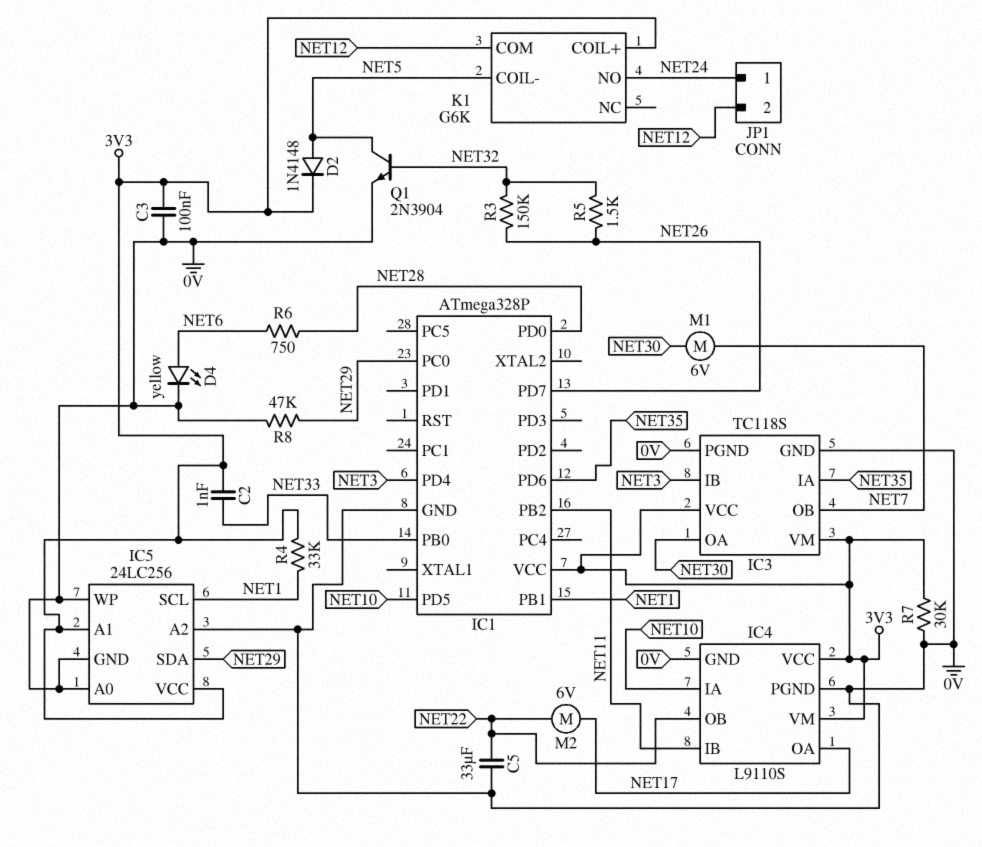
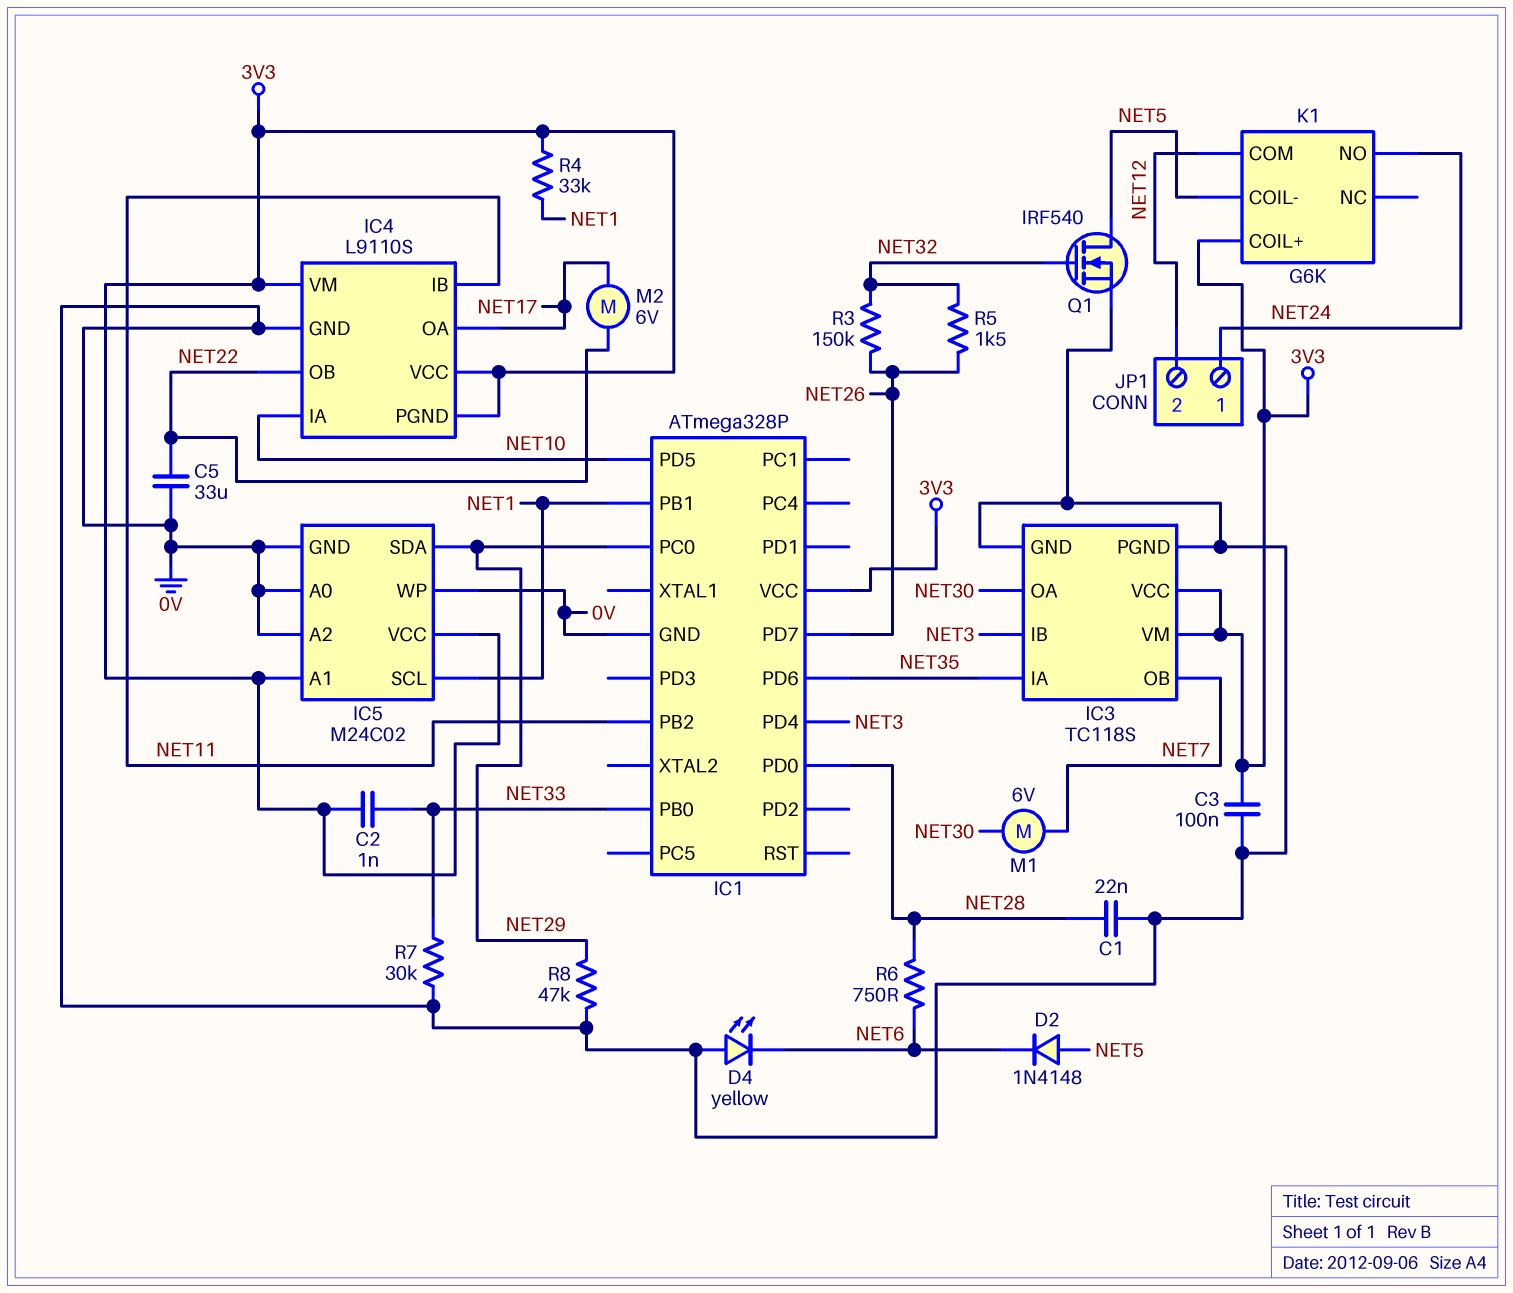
C1: none -> 22nF (0V, NET28)
D2: diode 1N4148 (A NET5, K 3V3) -> diode 1N4148 (A NET5, K NET6)
D4: LED yellow (A NET6, K 0V) -> LED yellow (A 0V, K NET6)
IC4 pin PGND: 0V -> 3V3
IC5: 24LC256 -> M24C02
Q1: NPN 2N3904 (B NET32, C NET5, E 0V) -> NMOS IRF540 (G NET32, D NET5, S 0V)
R7: 30k (0V, 3V3) -> 30k (0V, NET33)

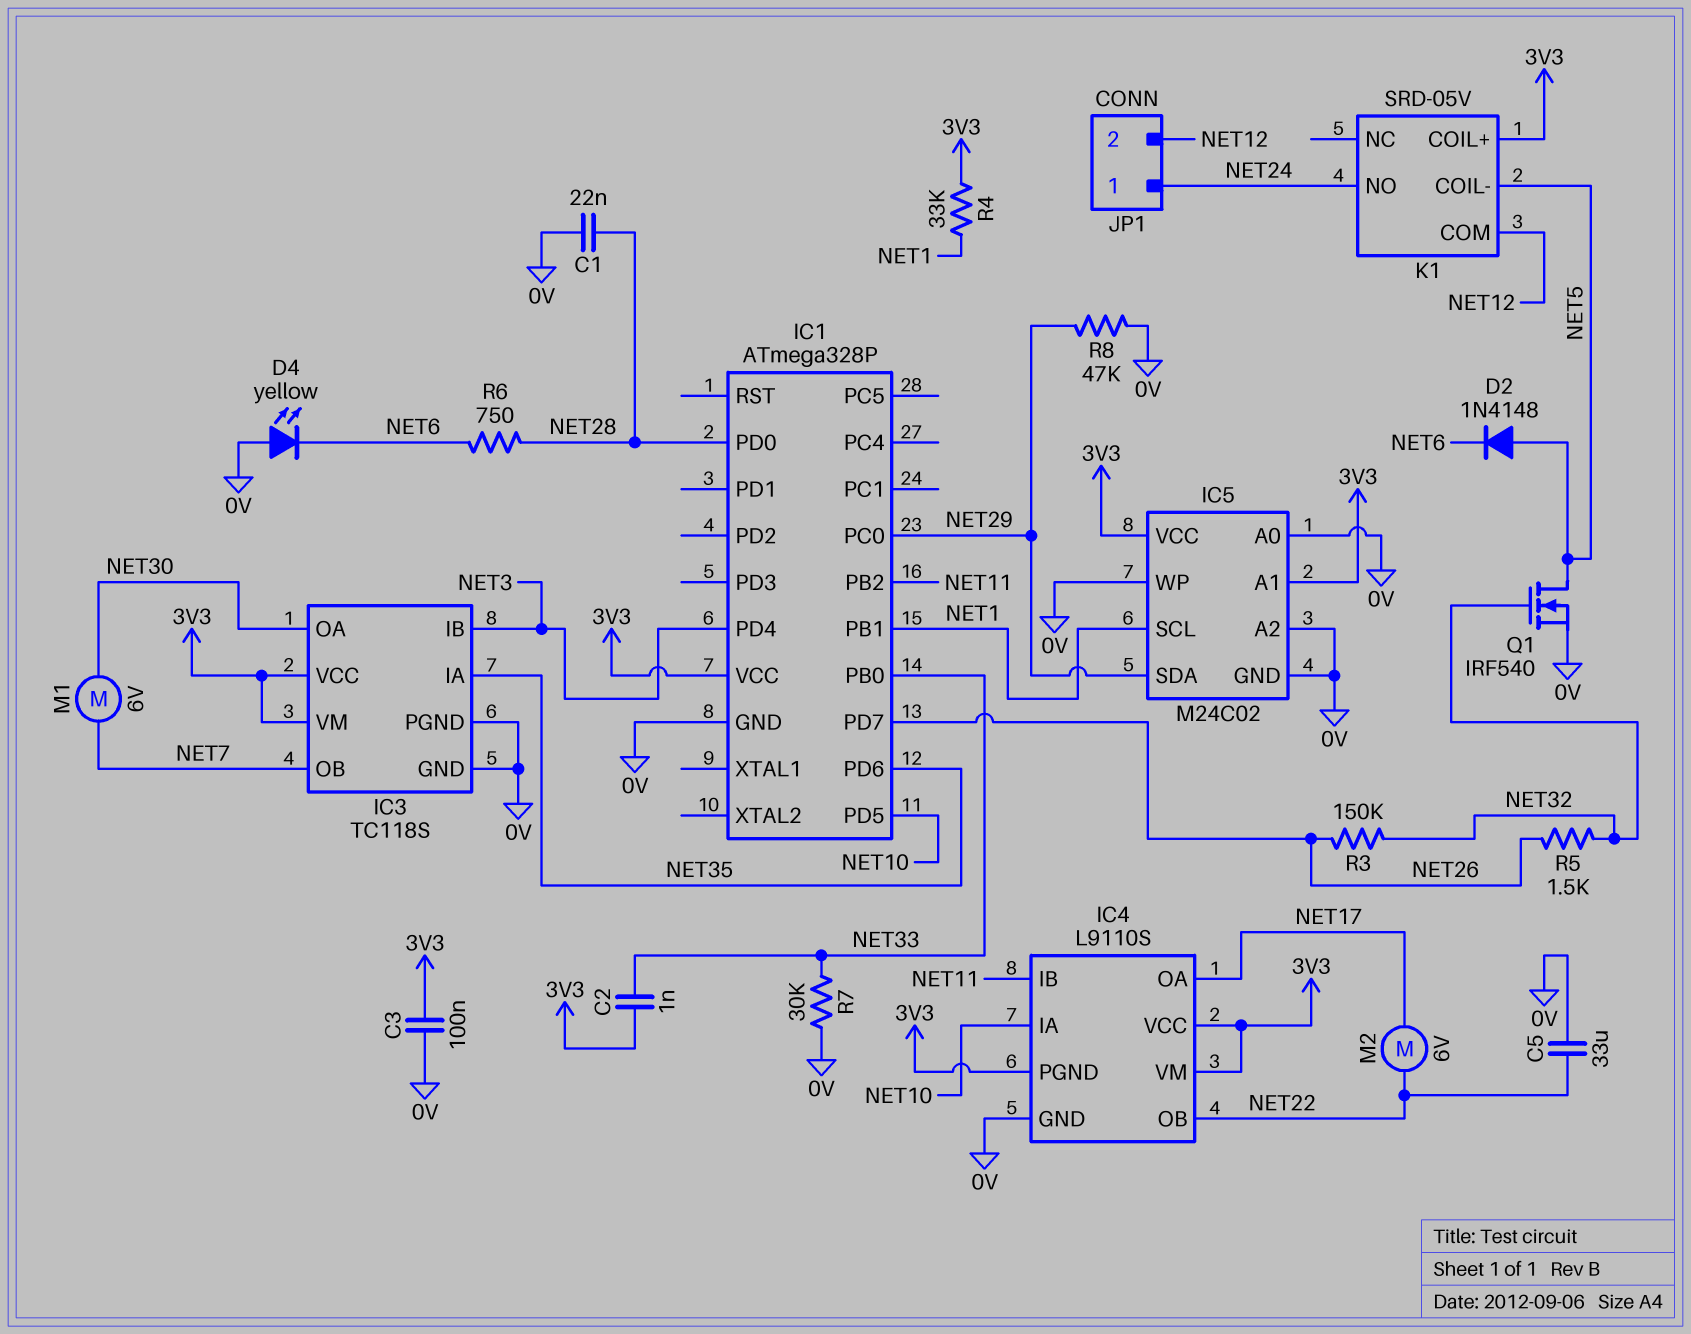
K1: G6K -> SRD-05V

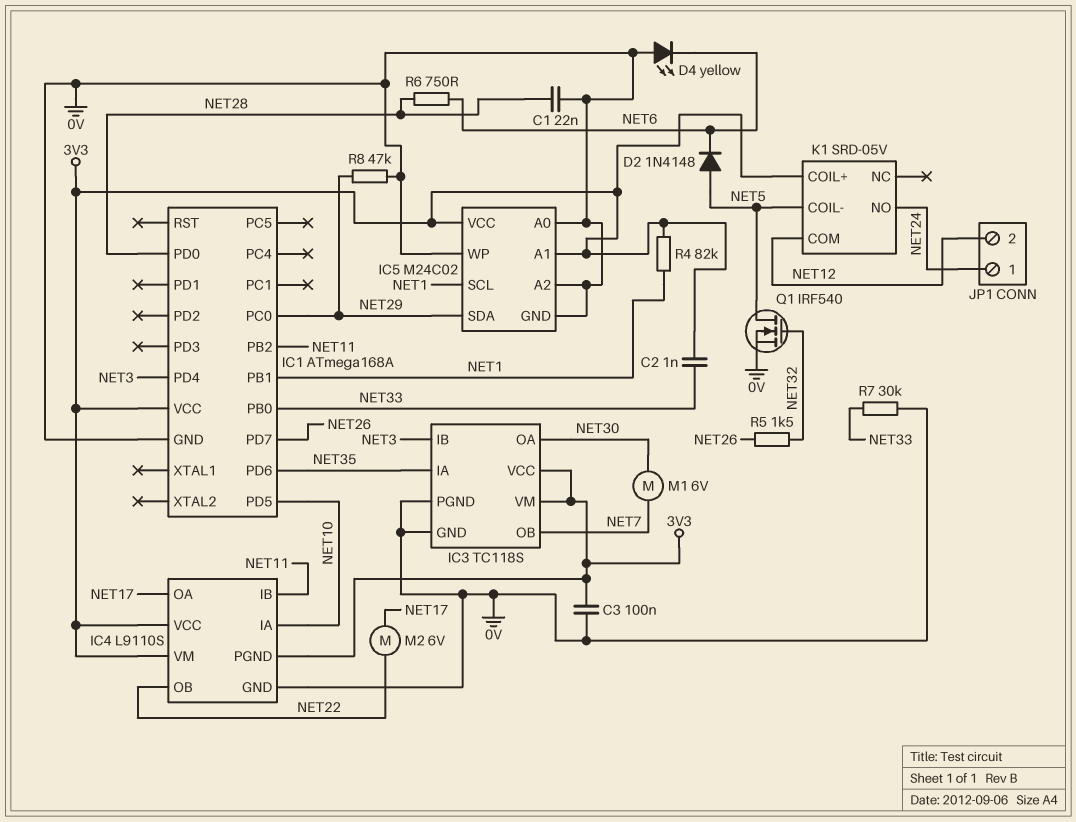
C5: 33uF (0V, NET22) -> none
IC1: ATmega328P -> ATmega168A
R3: 150k (NET26, NET32) -> none
R4: 33k (3V3, NET1) -> 82k (3V3, NET1)

